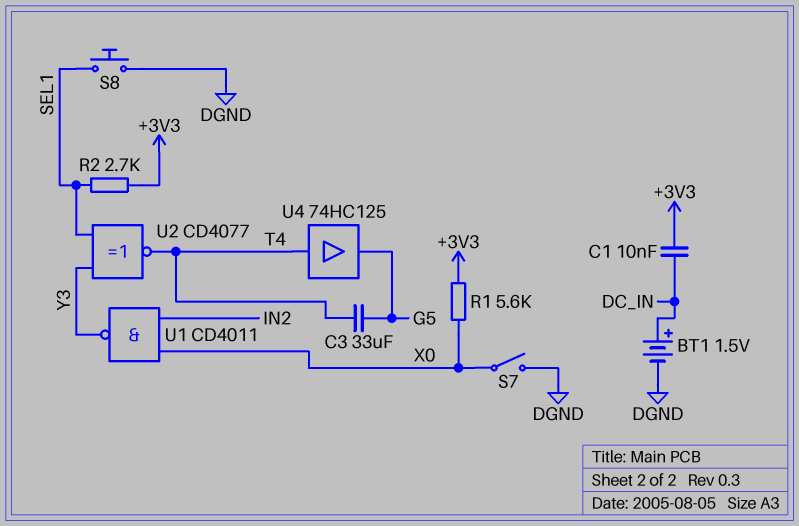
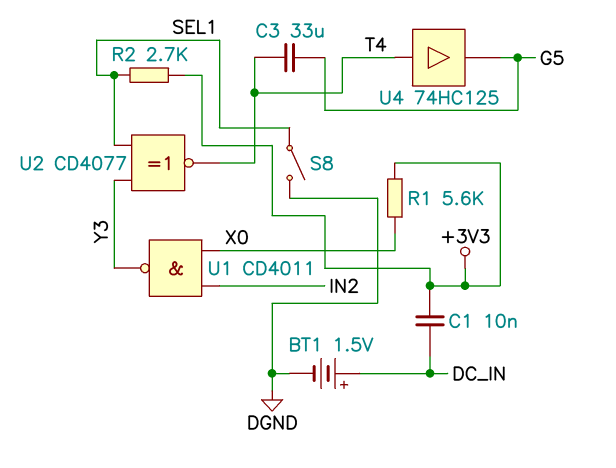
S7: switch (DGND, X0) -> none
S8: button (DGND, SEL1) -> switch (DGND, SEL1)

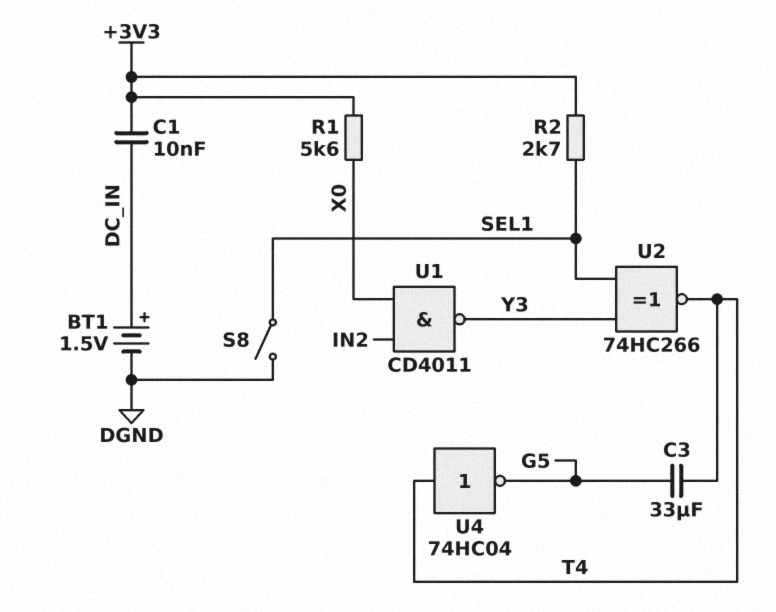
U2: XNOR CD4077 (in SEL1, in Y3, out T4) -> XNOR 74HC266 (in SEL1, in Y3, out T4)
U4: buffer 74HC125 (in T4, out G5) -> NOT 74HC04 (in T4, out G5)

